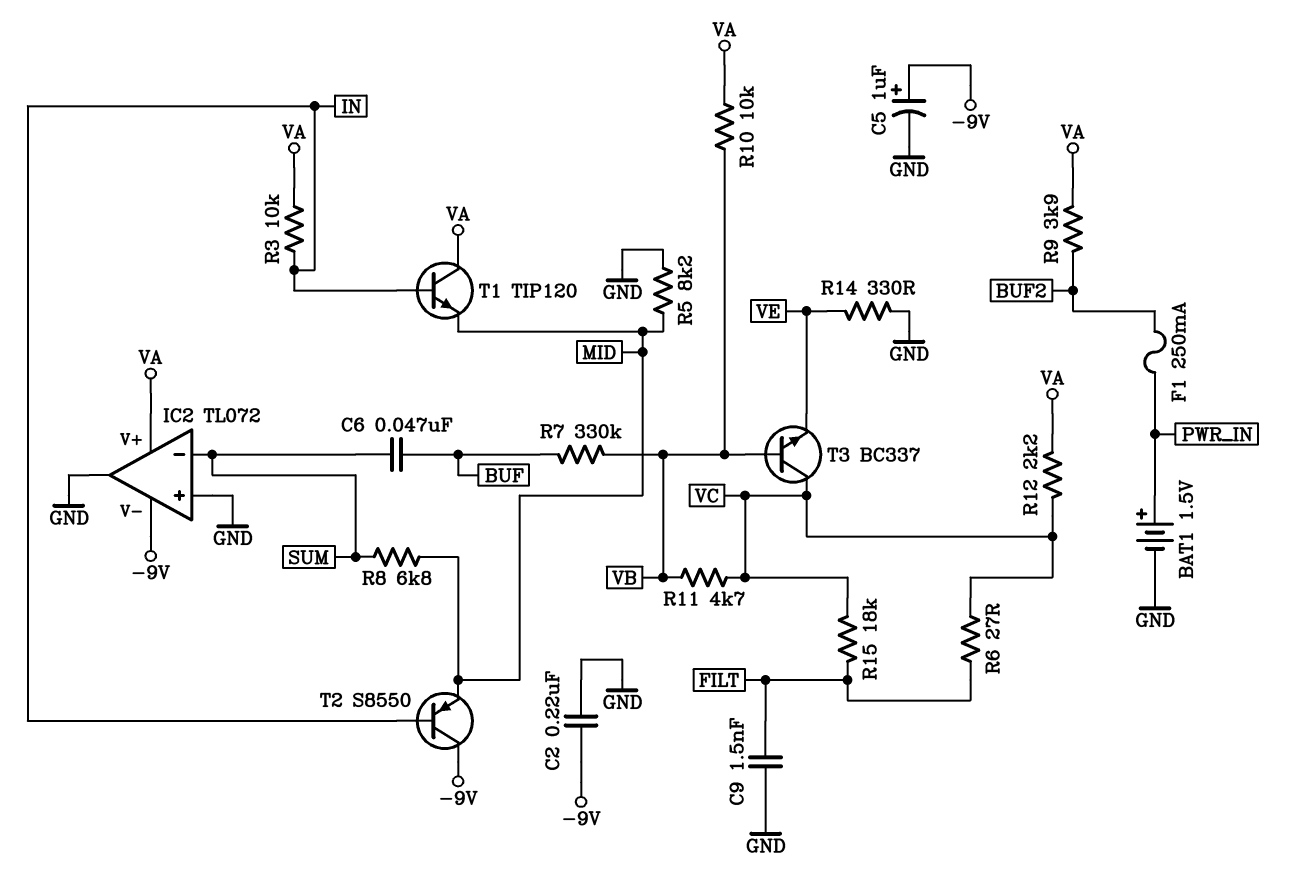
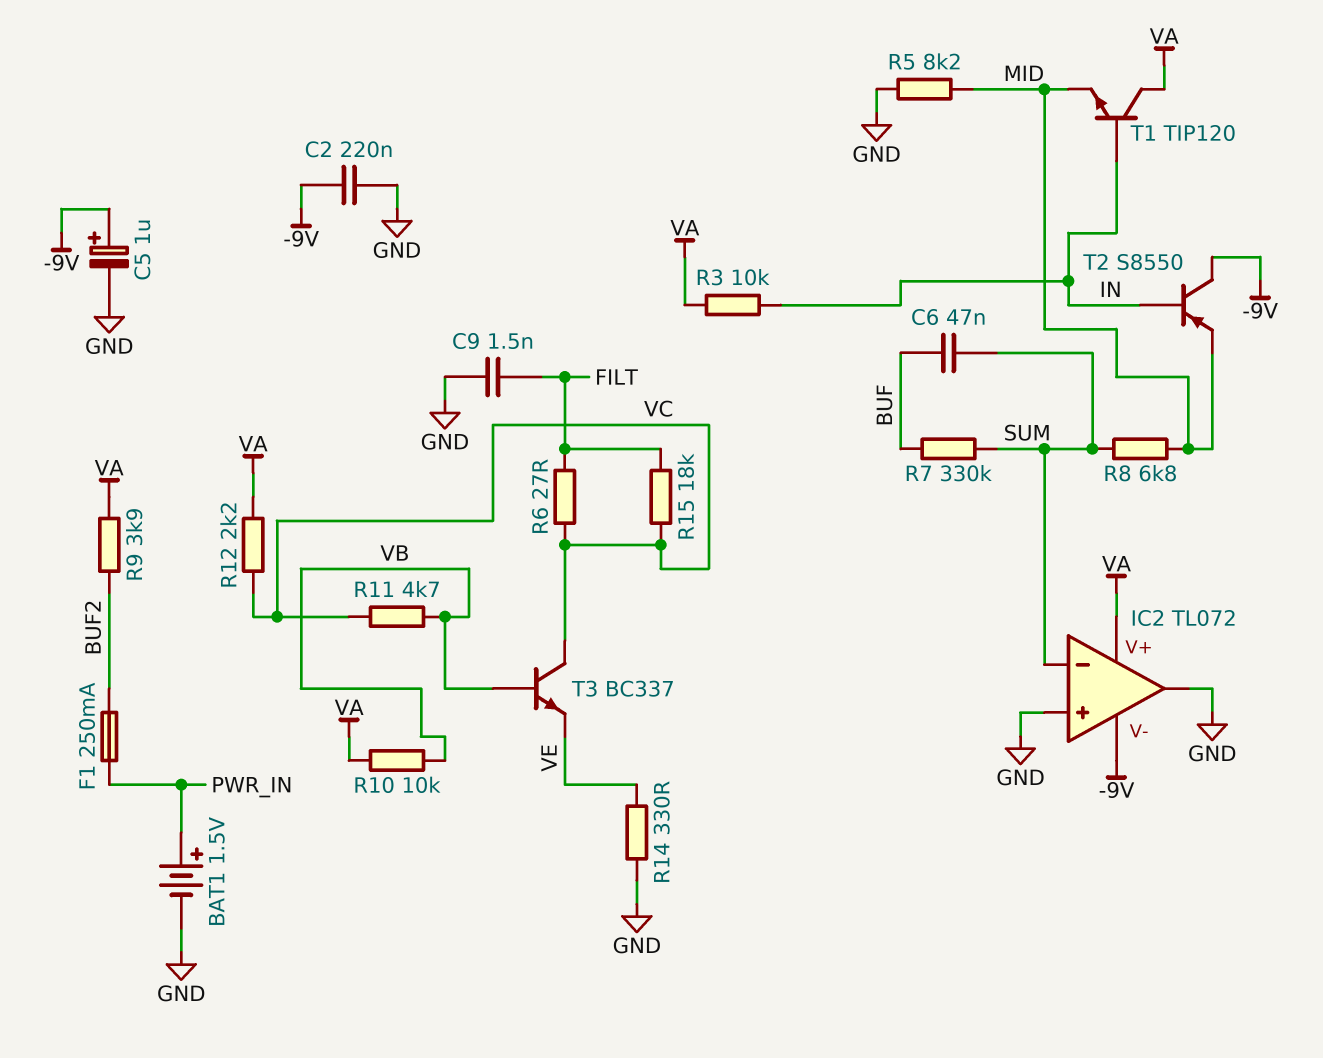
R7: 330k (BUF, VB) -> 330k (BUF, SUM)

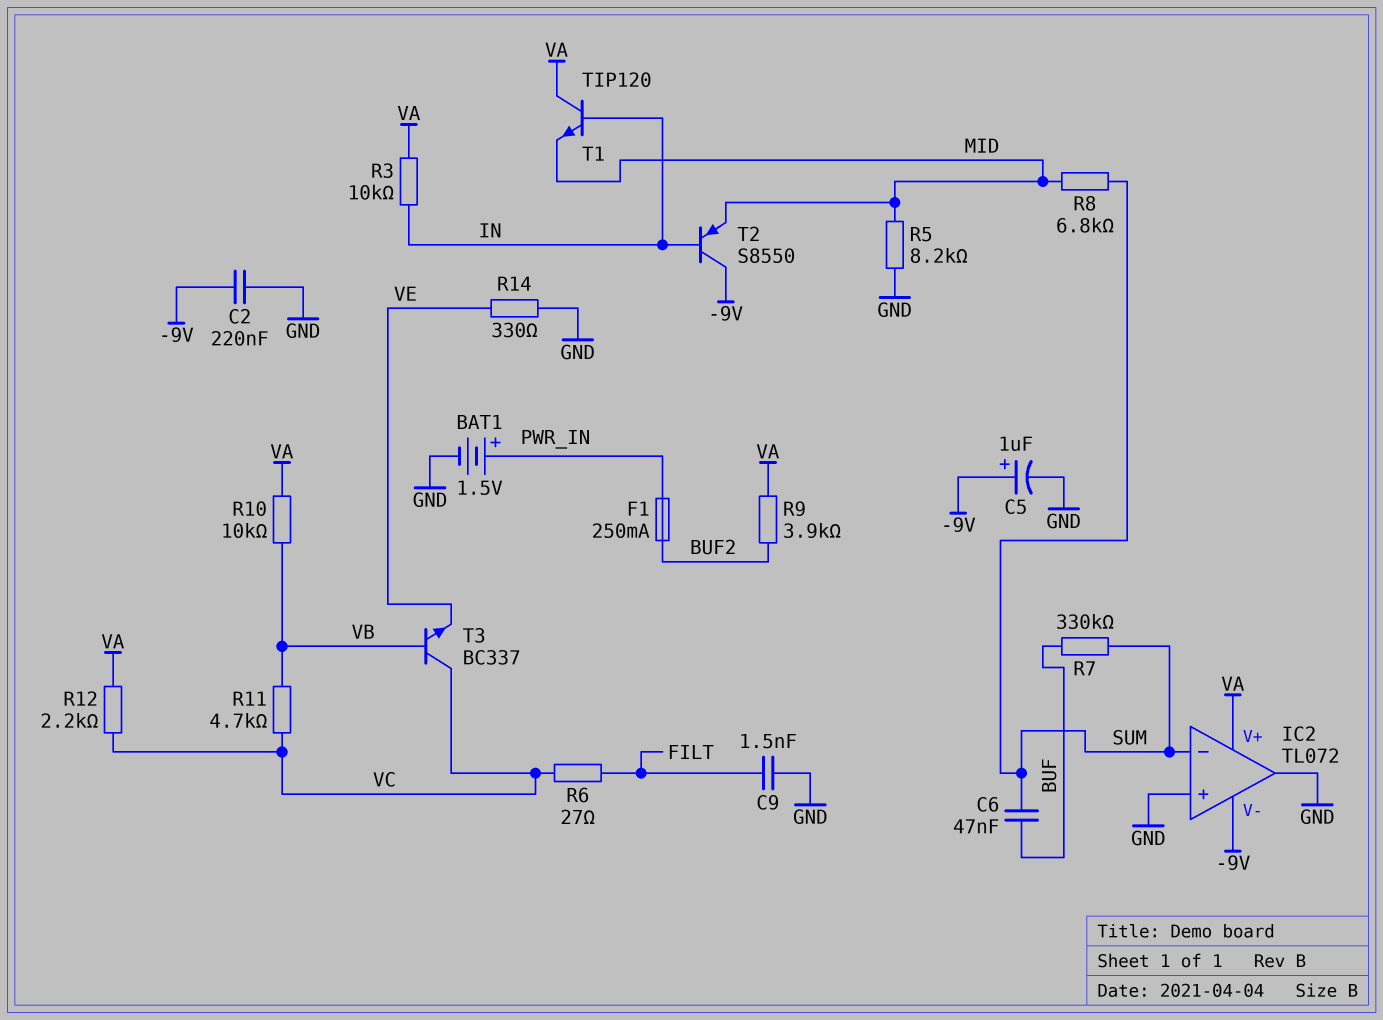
R15: 18k (FILT, VC) -> none

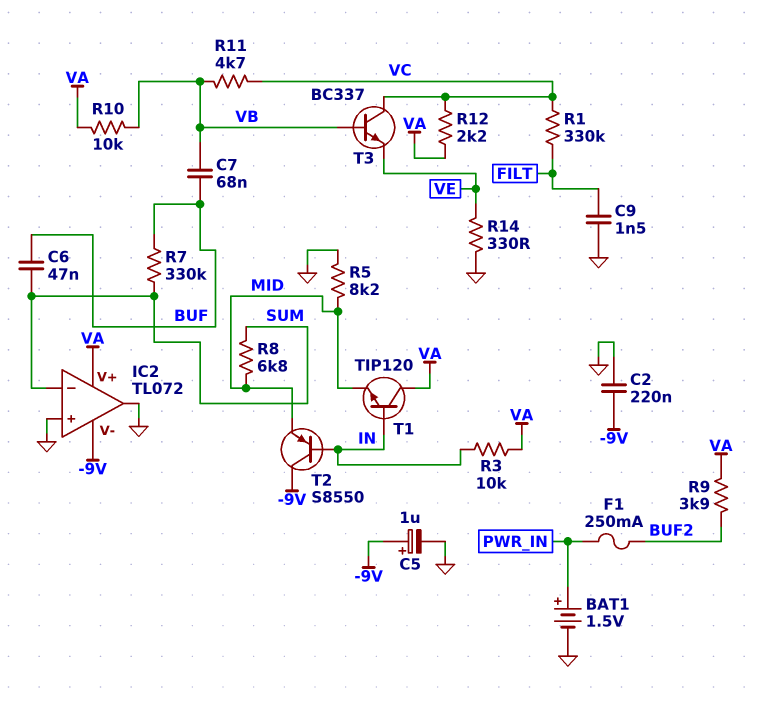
C7: none -> 68nF (BUF, VB)
R1: none -> 330k (FILT, VC)
R6: 27 (FILT, VC) -> none

